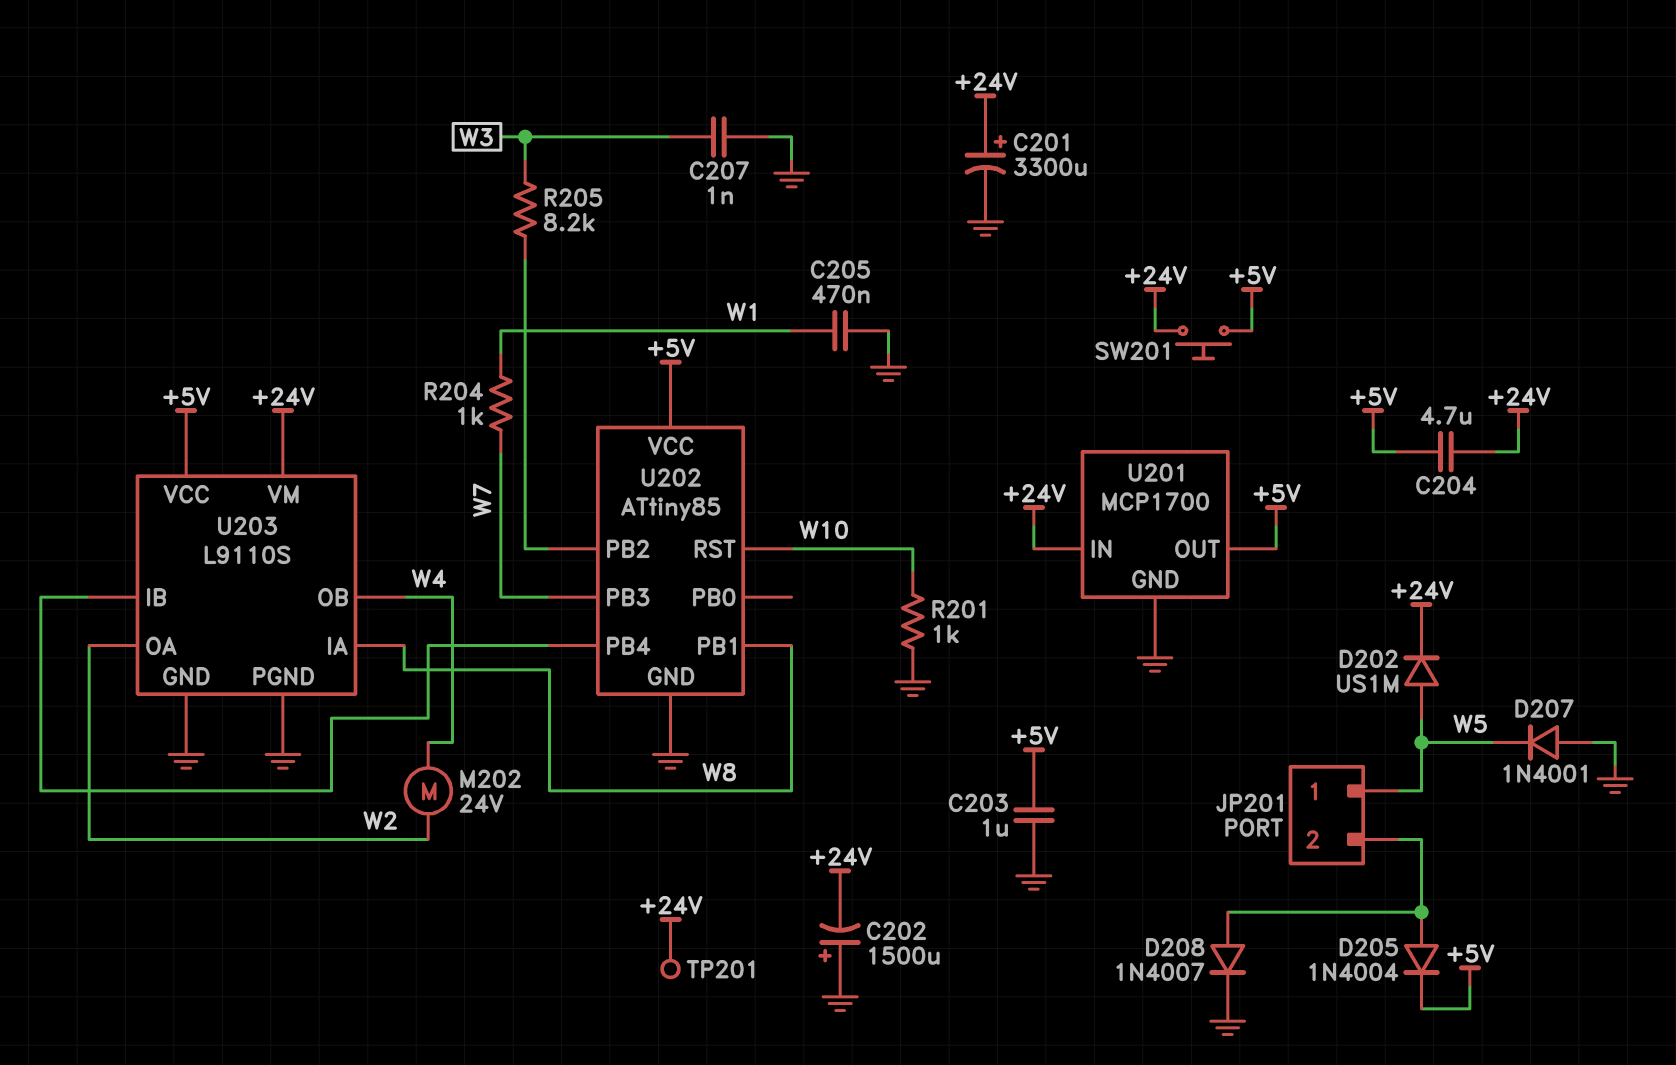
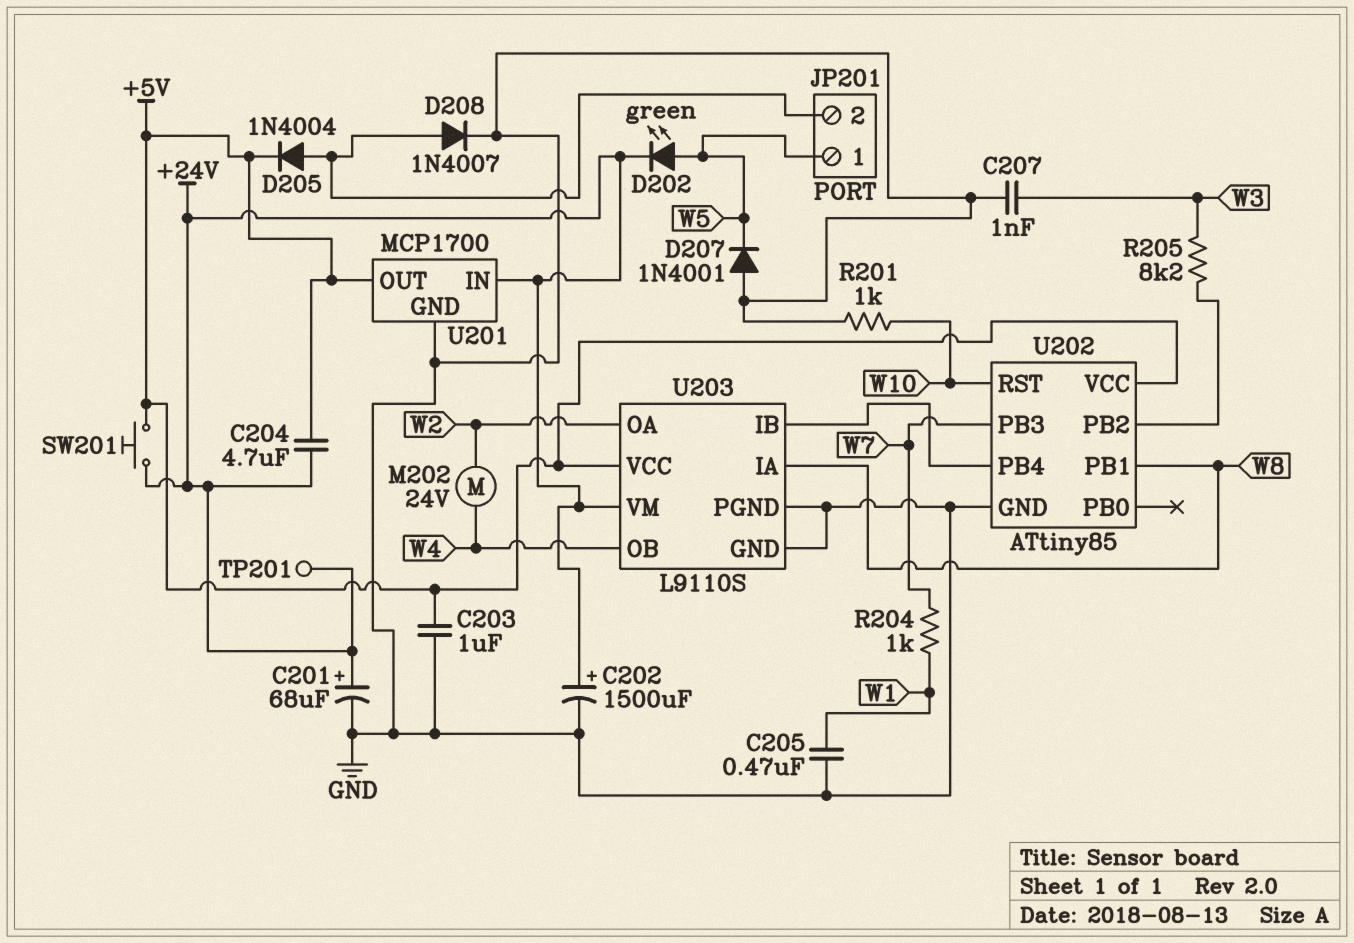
C201: 3300uF (plus +24V, minus GND) -> 68uF (plus +24V, minus GND)
C202: 1500uF (plus GND, minus +24V) -> 1500uF (plus +24V, minus GND)
D202: diode US1M (A W5, K +24V) -> LED green (A W5, K +24V)

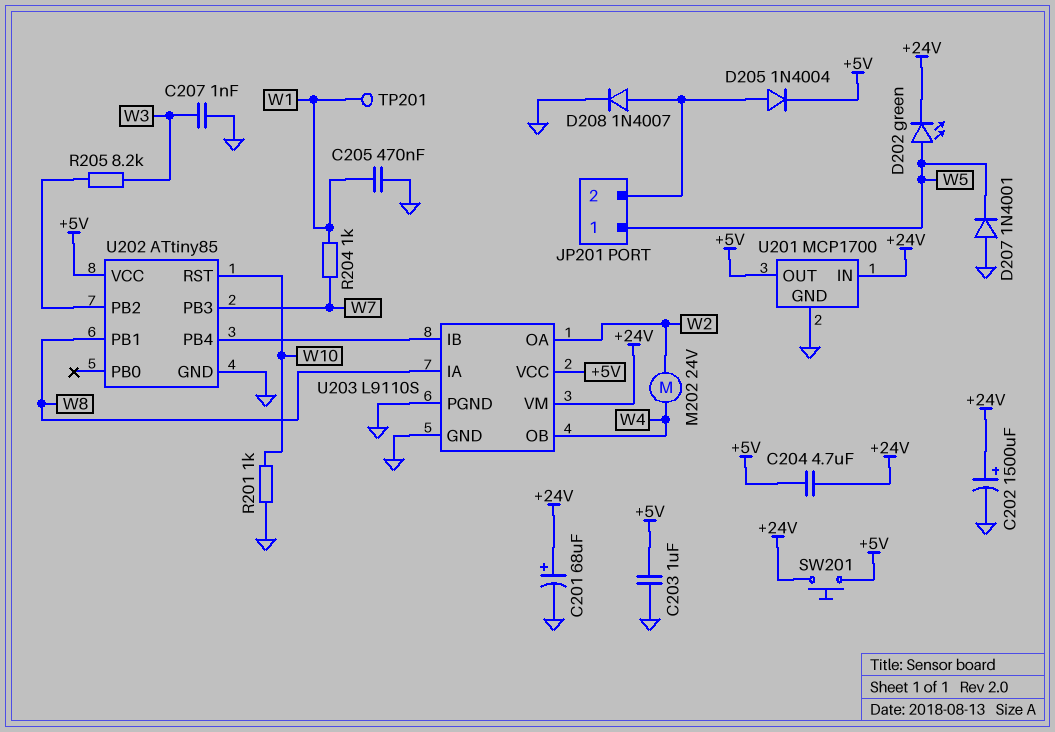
TP201: test point (+24V) -> test point (W1)

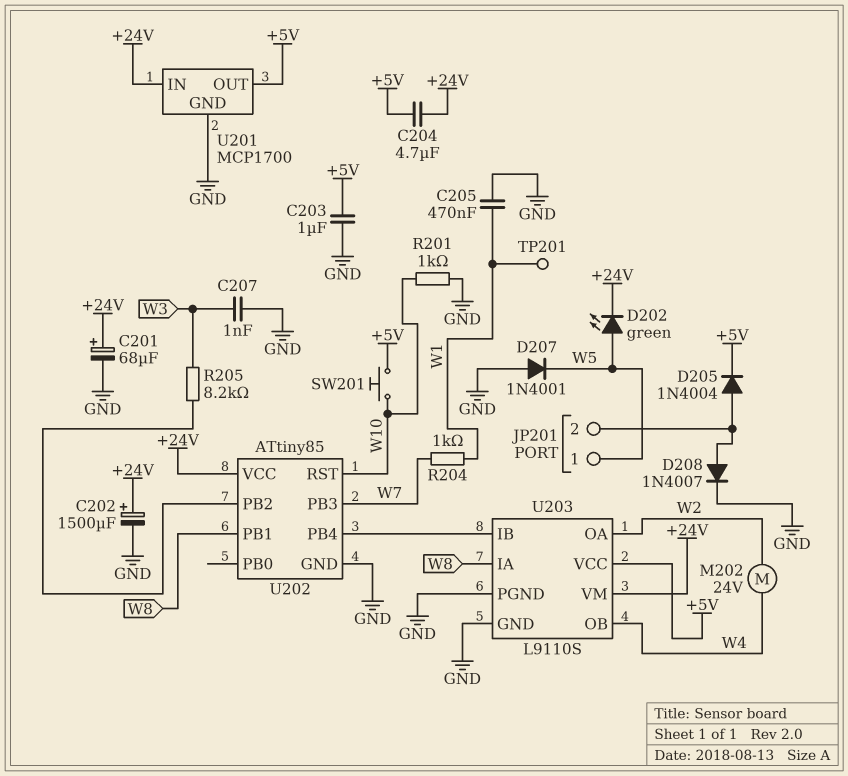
SW201: button (+5V, +24V) -> button (+5V, W10)
U202 pin VCC: +5V -> +24V

